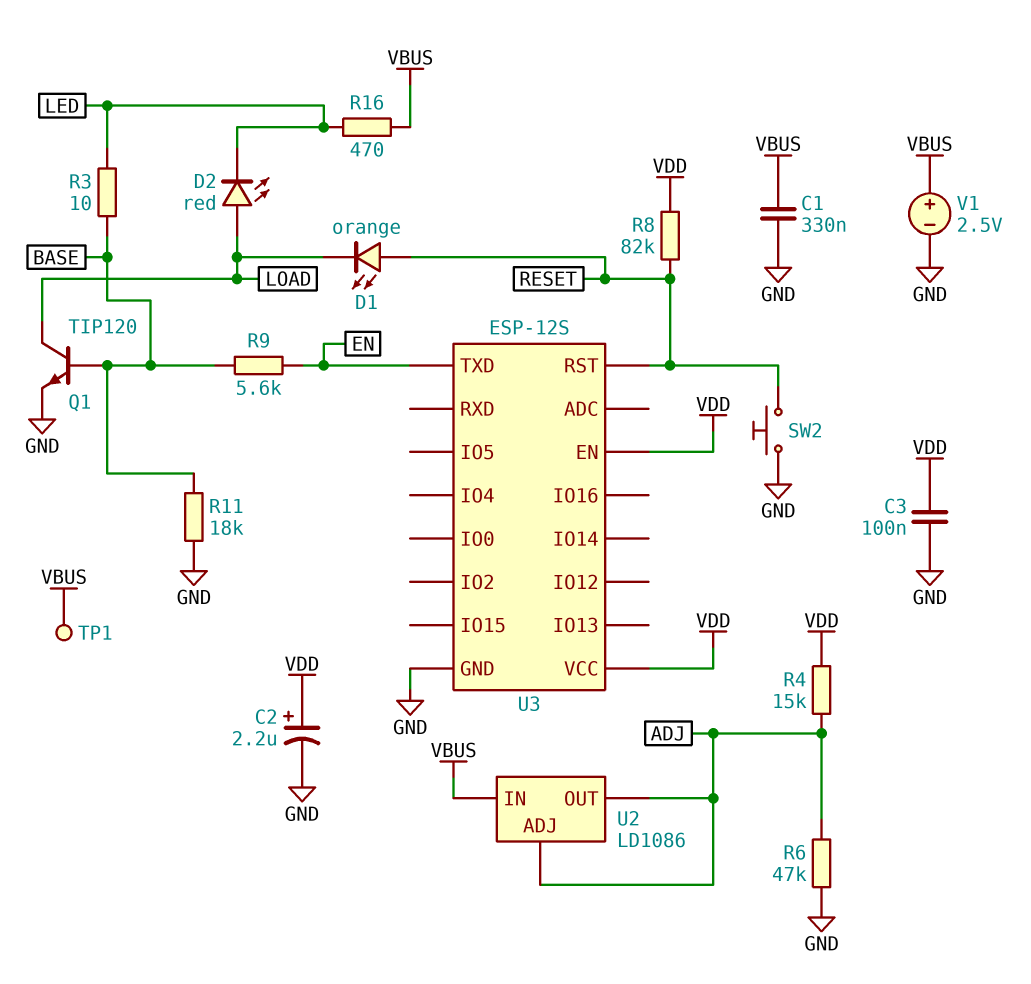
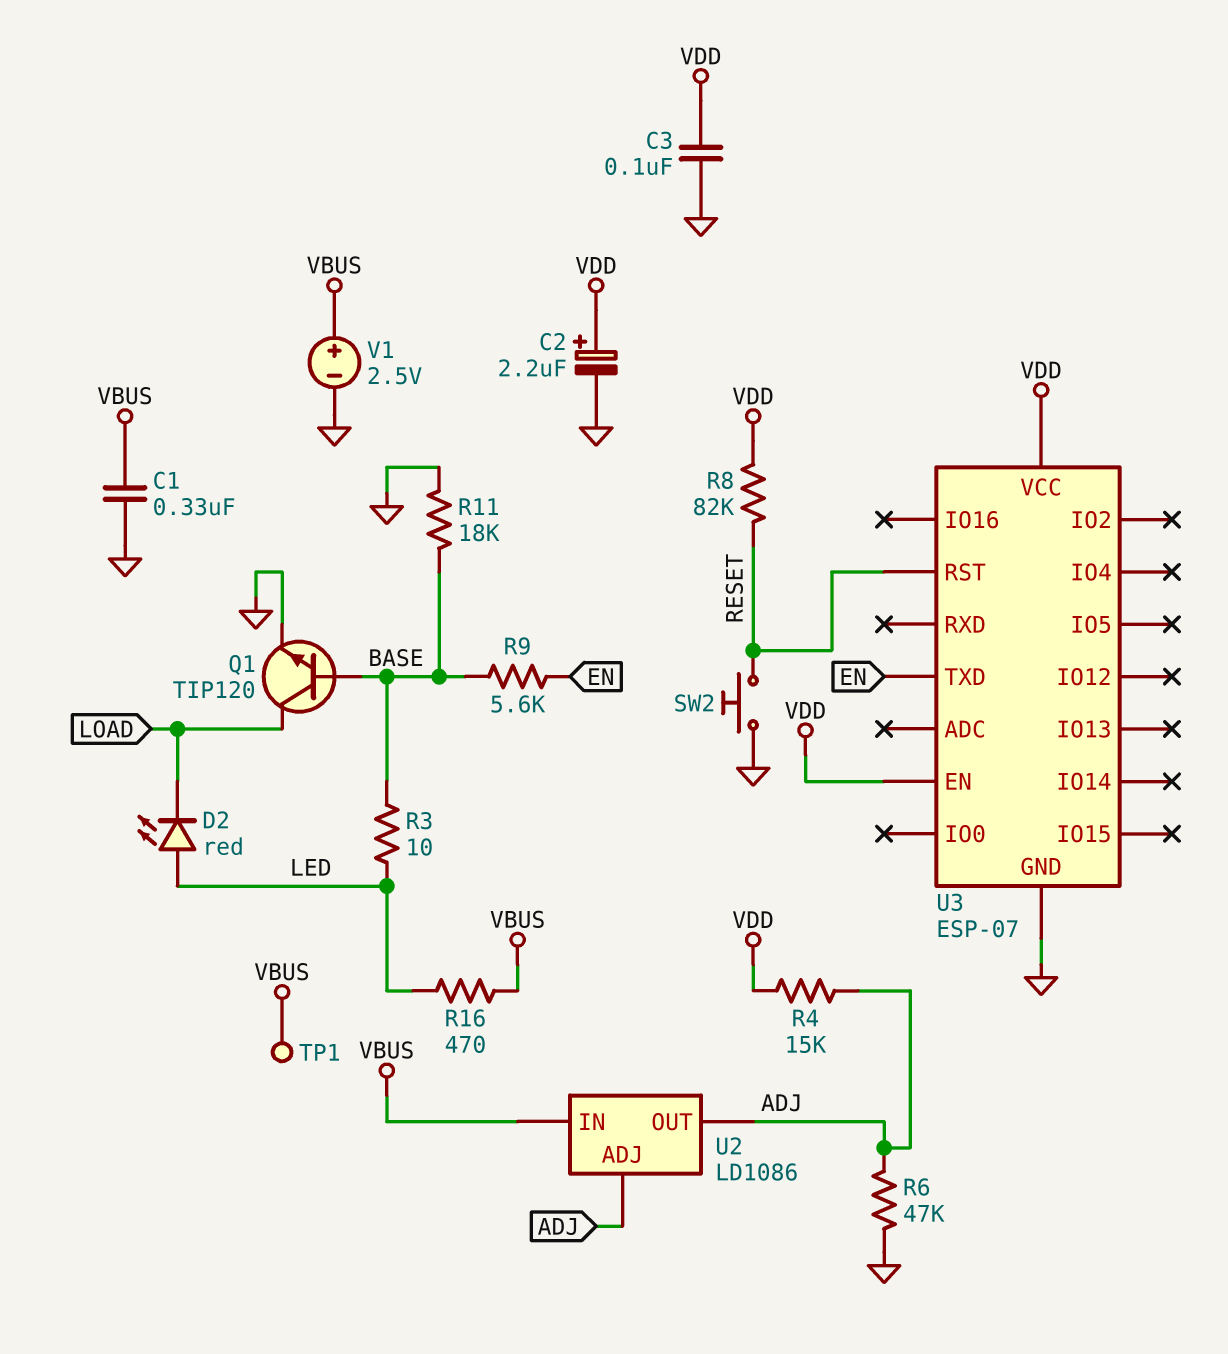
D1: LED orange (A RESET, K LOAD) -> none
D2: LED red (A LOAD, K LED) -> LED red (A LED, K LOAD)
U3: ESP-12S -> ESP-07

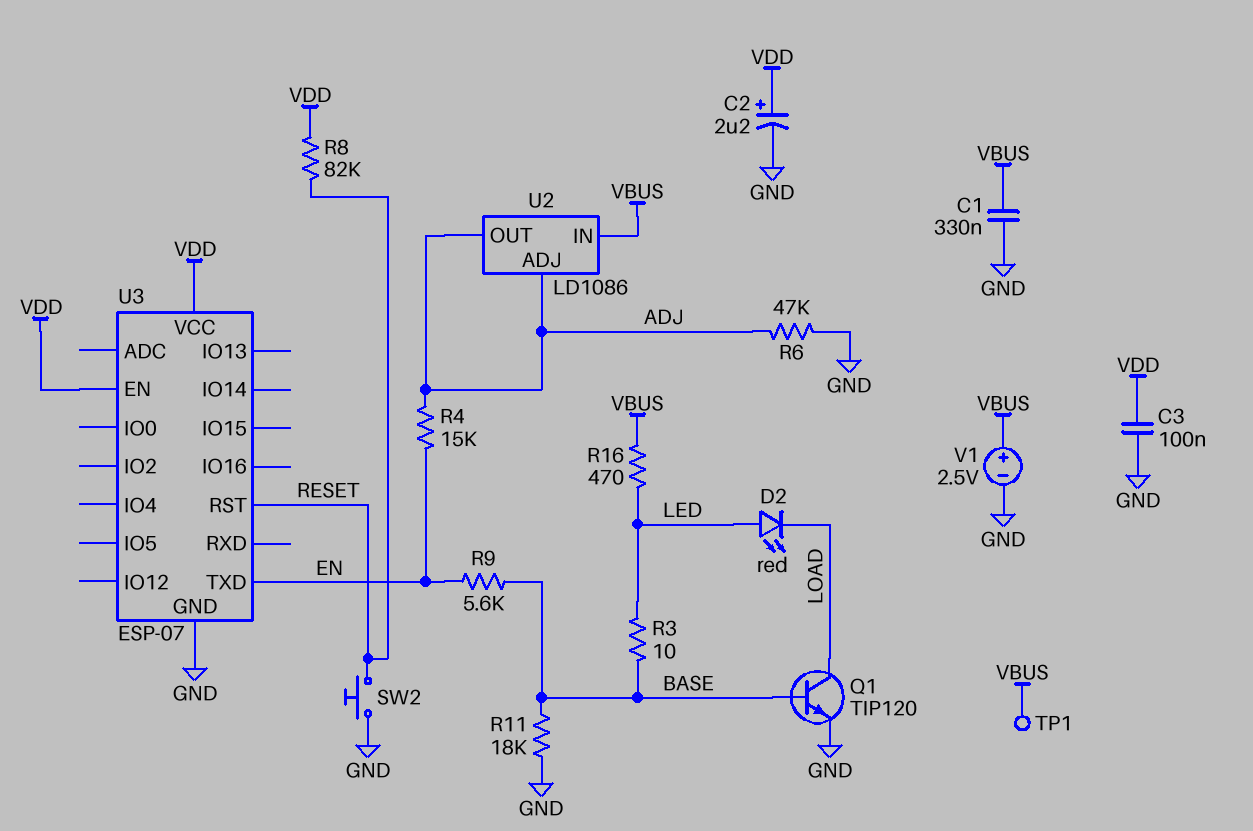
R4: 15k (ADJ, VDD) -> 15k (ADJ, EN)

